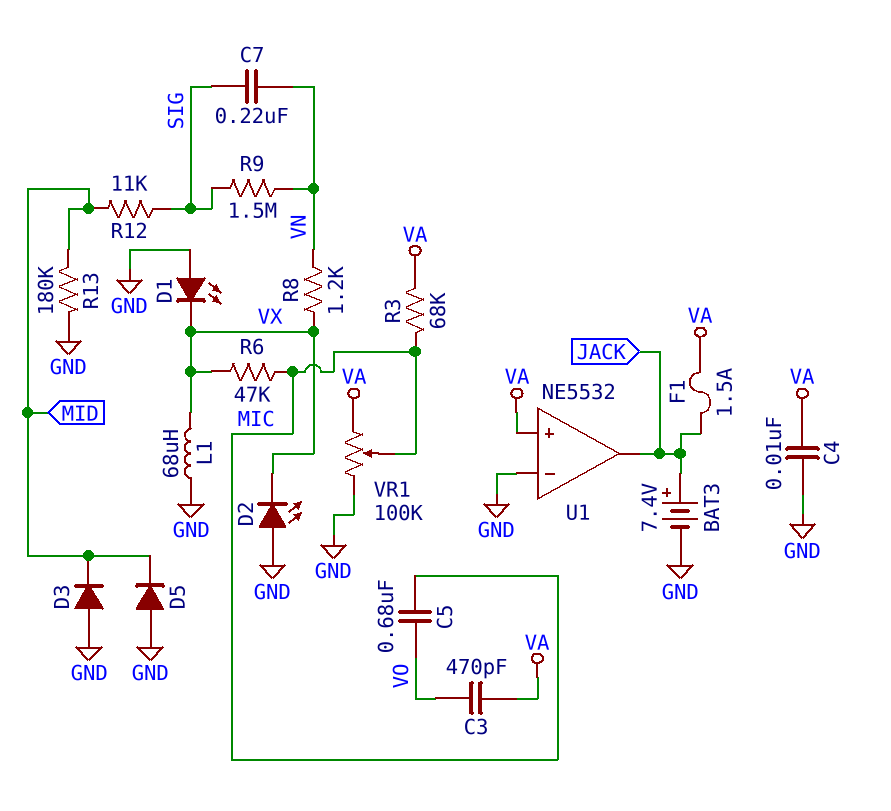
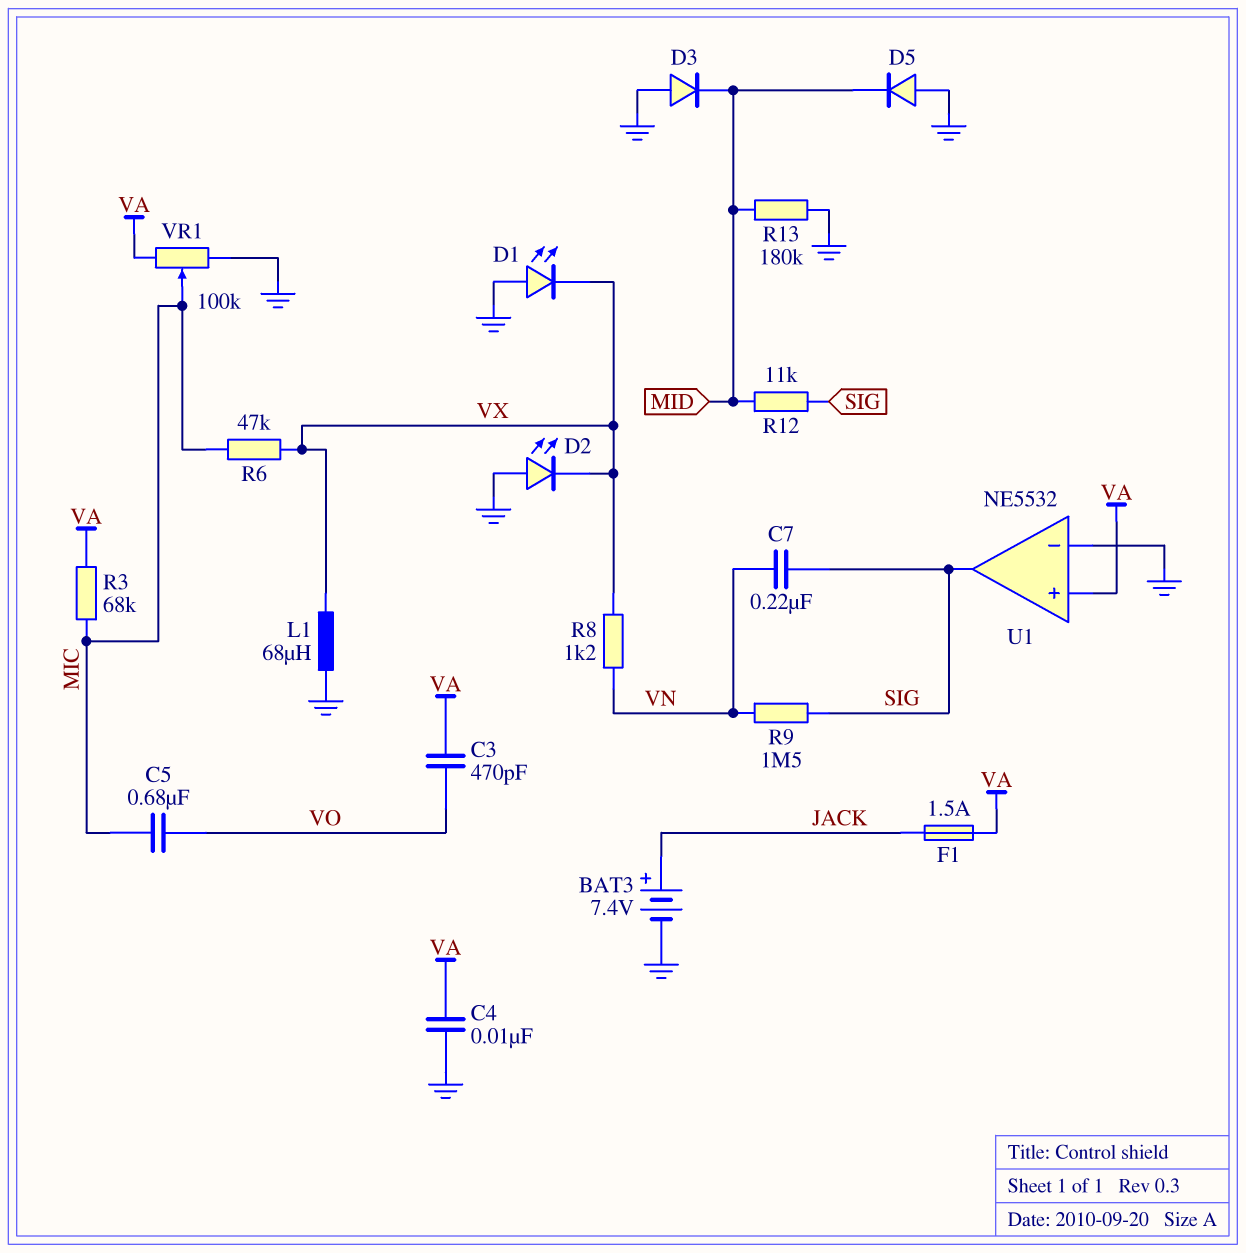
U1 pin out: JACK -> SIG

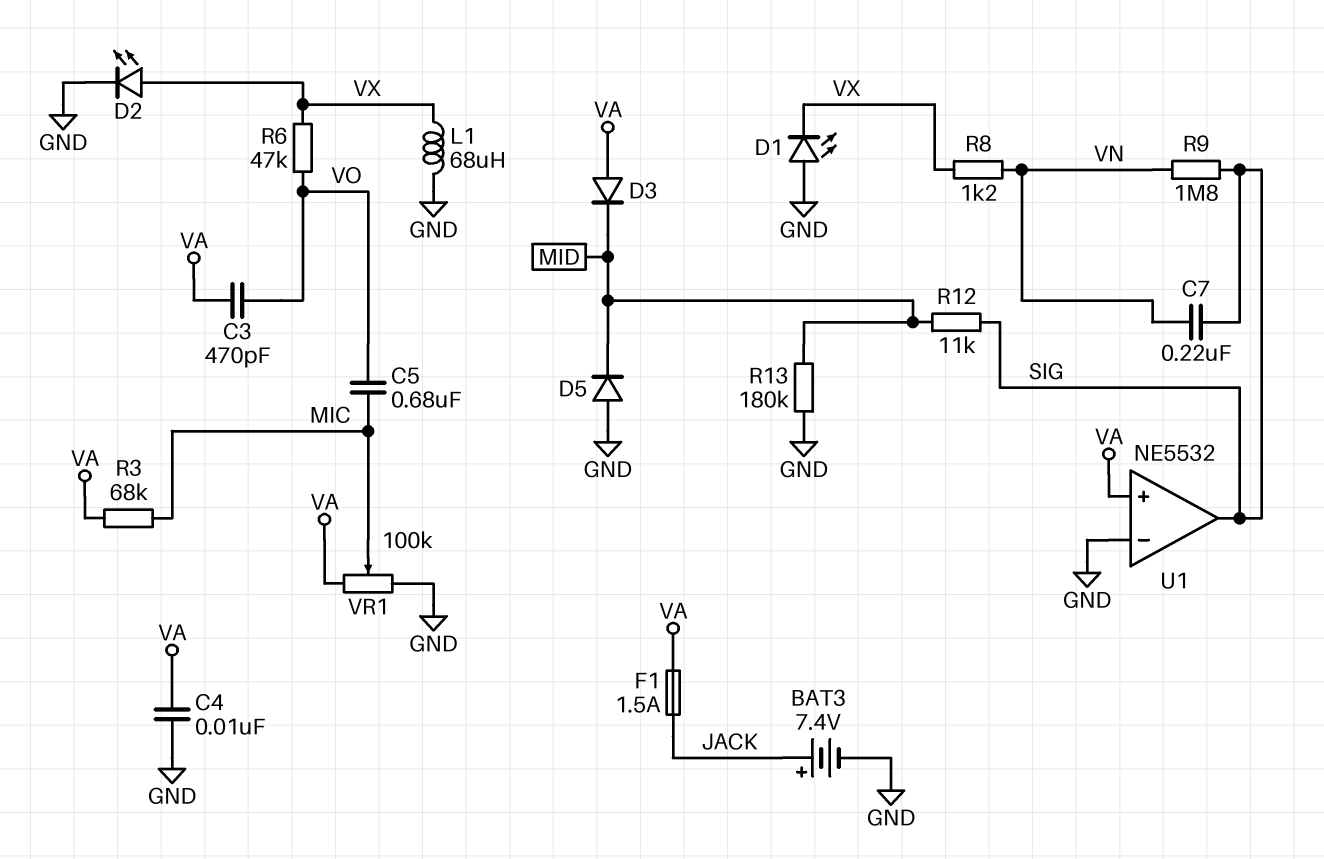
D2: LED (A GND, K VX) -> LED (A VX, K GND)
D3: diode (A GND, K MID) -> diode (A VA, K MID)
R6: 47k (MIC, VX) -> 47k (VO, VX)
R9: 1.5M (SIG, VN) -> 1.8M (SIG, VN)

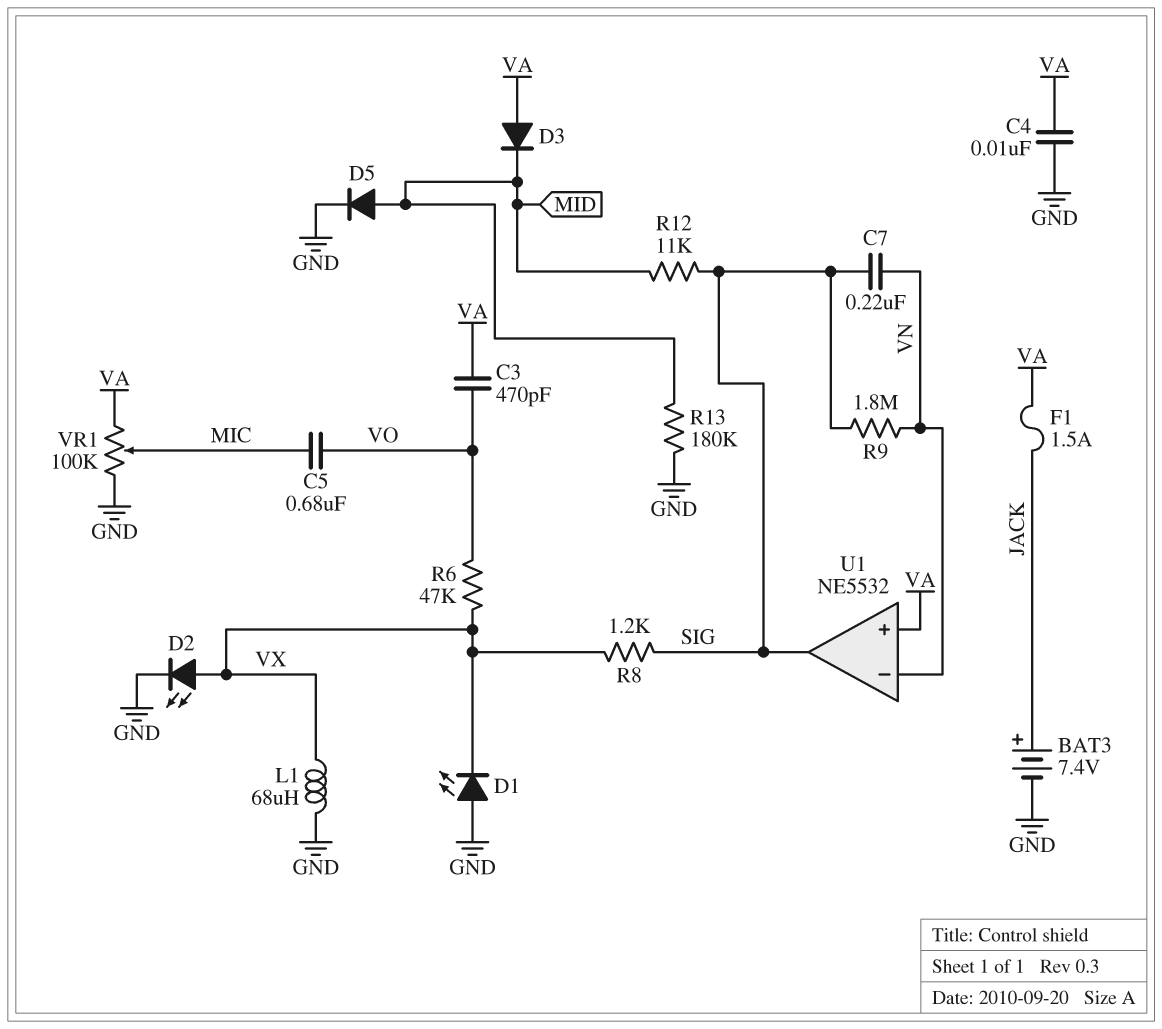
D5: diode (A GND, K MID) -> diode (A MID, K GND)
R3: 68k (MIC, VA) -> none
R8: 1.2k (VN, VX) -> 1.2k (SIG, VX)
U1 pin in-: GND -> VN

